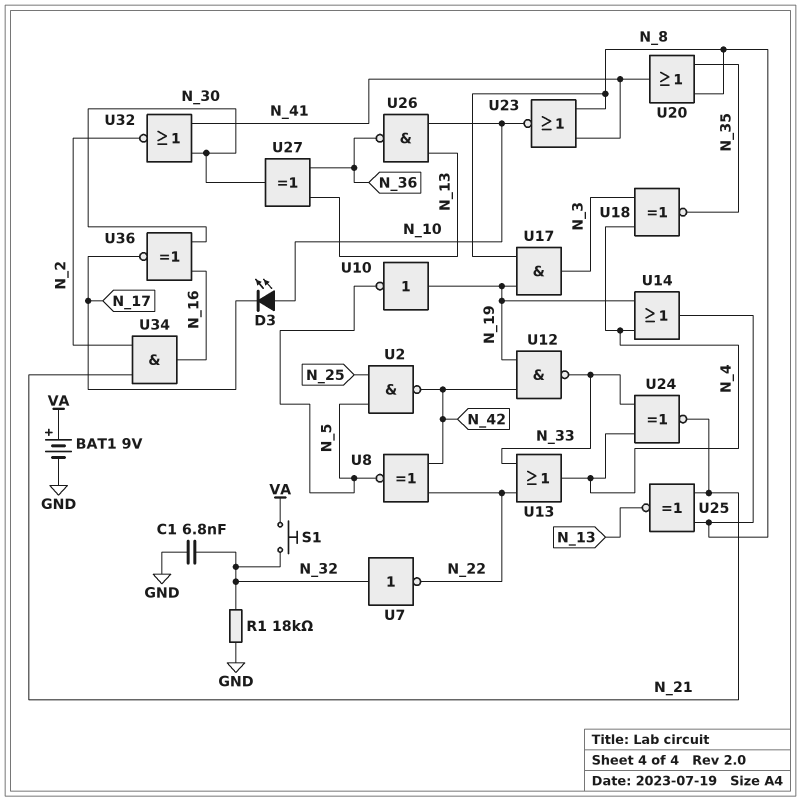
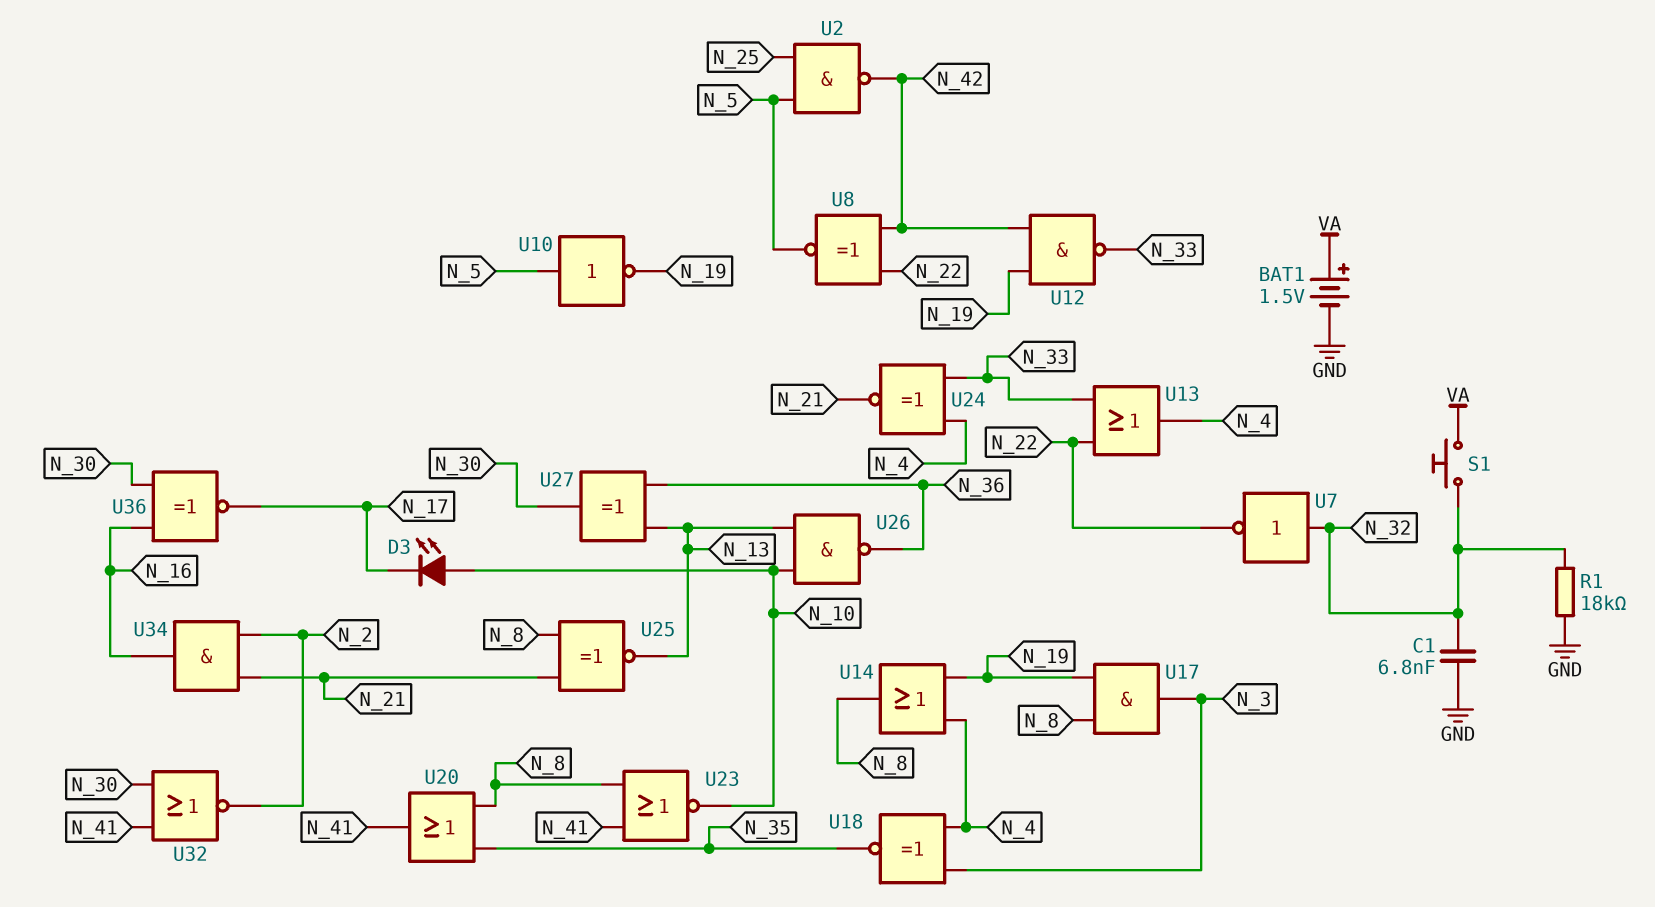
BAT1: 9V (plus VA, minus GND) -> 1.5V (plus VA, minus GND)
U10: NOT (in N_19, out N_5) -> NOT (in N_5, out N_19)

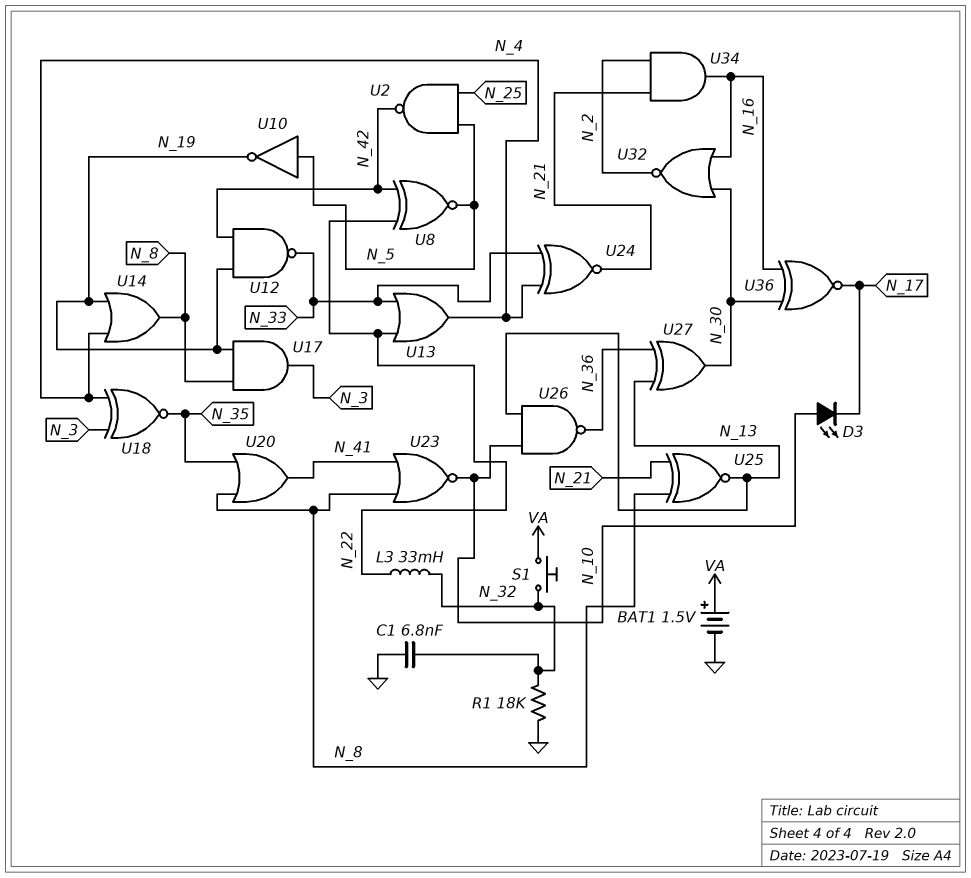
L3: none -> 33mH (N_22, N_32)
U7: NOT (in N_32, out N_22) -> none
U32: NOR (in N_30, in N_41, out N_2) -> NOR (in N_16, in N_30, out N_2)

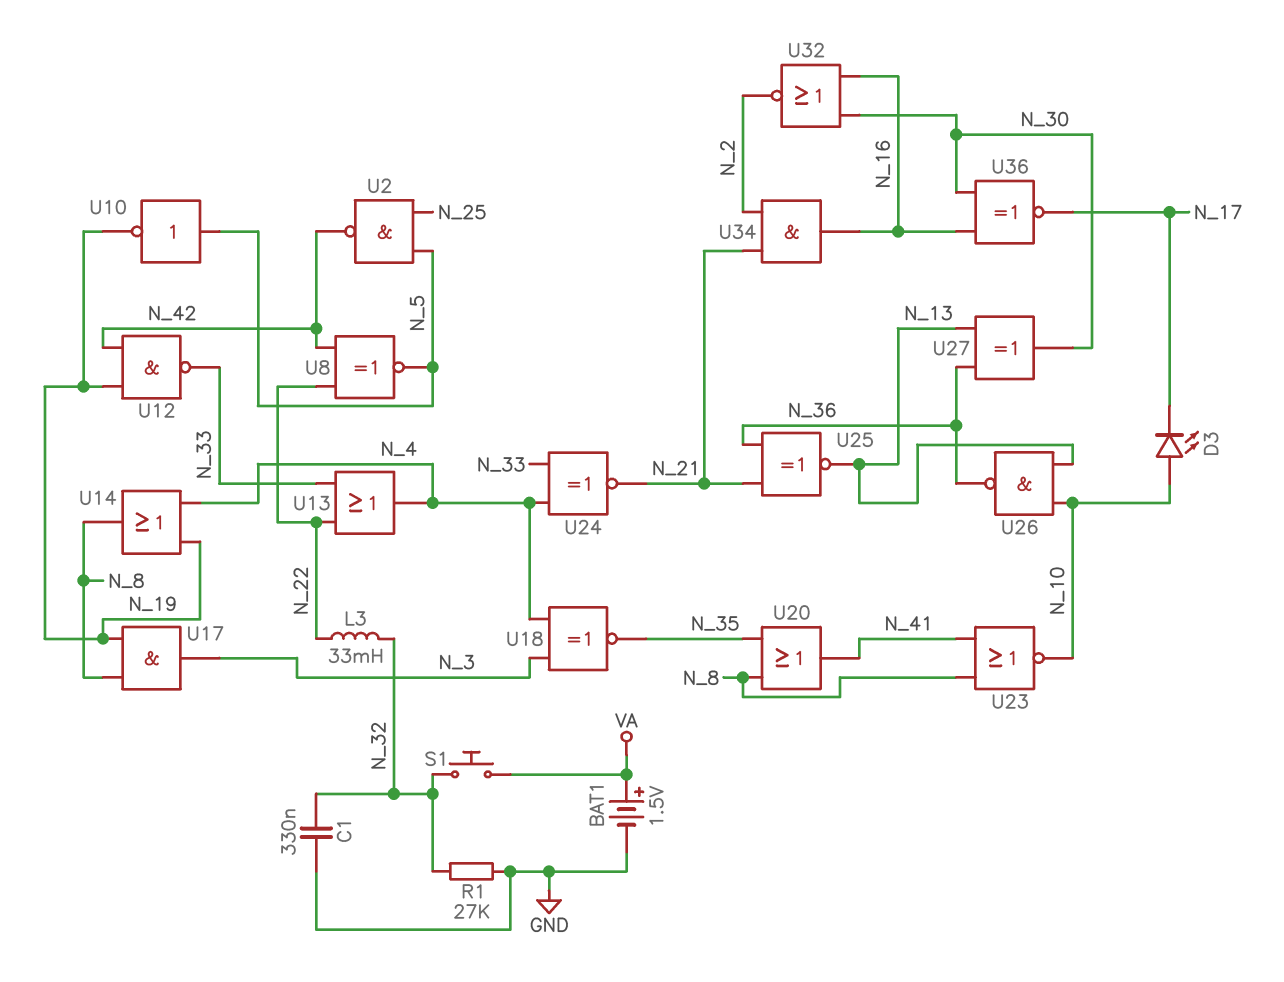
C1: 6.8nF (GND, N_32) -> 330nF (GND, N_32)
R1: 18k (GND, N_32) -> 27k (GND, N_32)
U25: XNOR (in N_8, in N_21, out N_13) -> XNOR (in N_21, in N_36, out N_13)

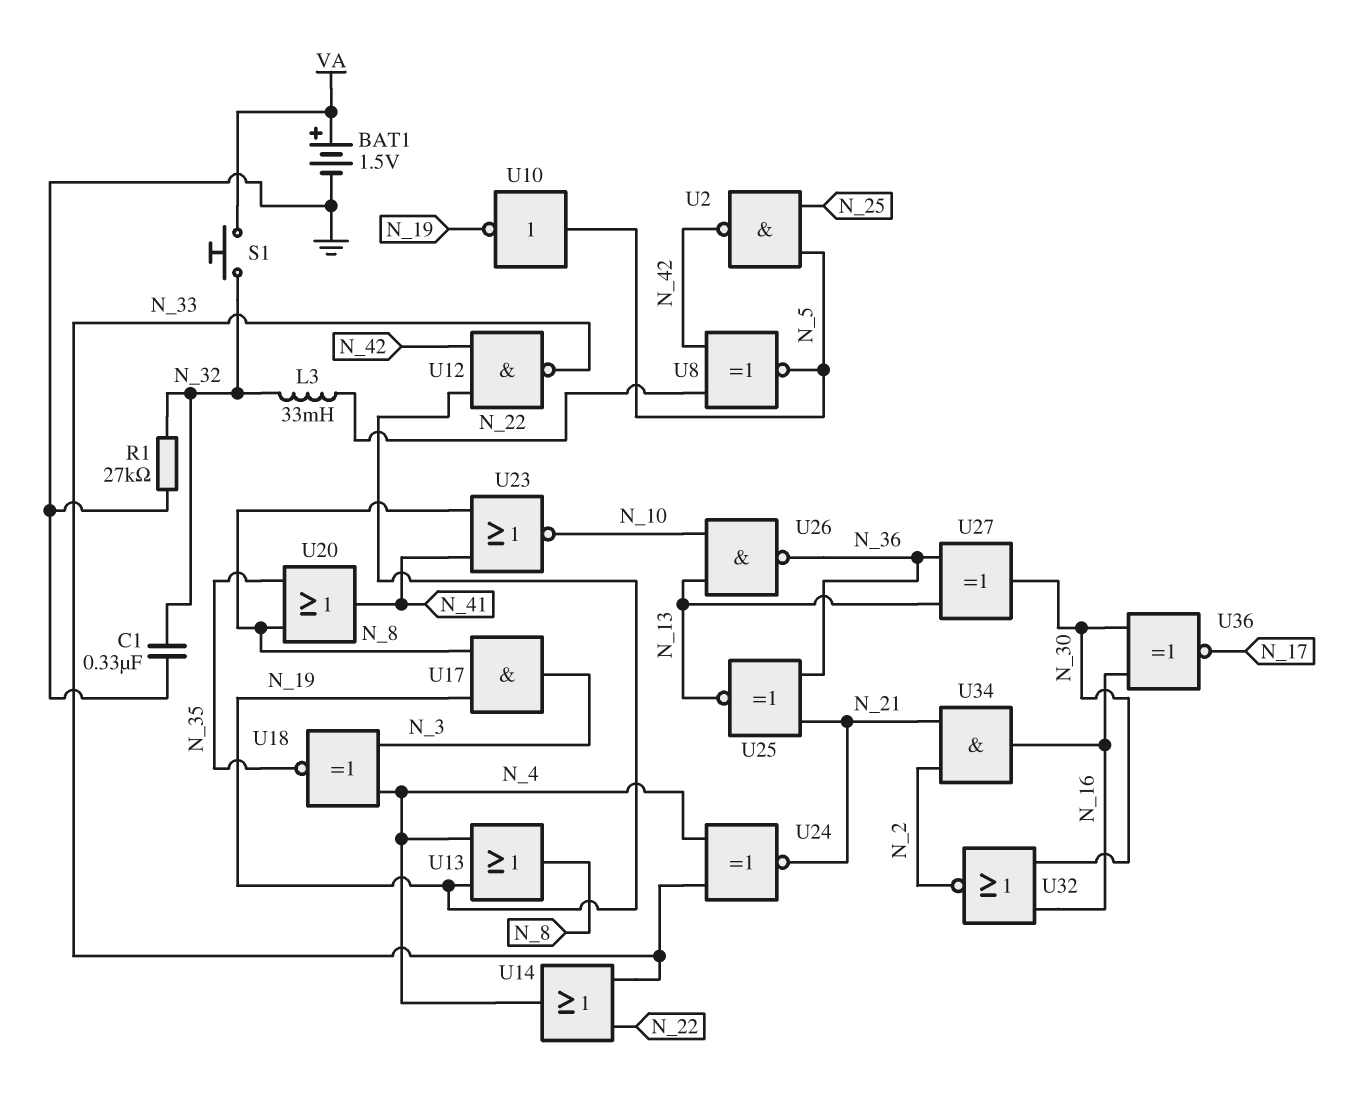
D3: LED (A N_10, K N_17) -> none
U13: OR (in N_22, in N_33, out N_4) -> OR (in N_4, in N_19, out N_8)
U14: OR (in N_4, in N_19, out N_8) -> OR (in N_22, in N_33, out N_4)

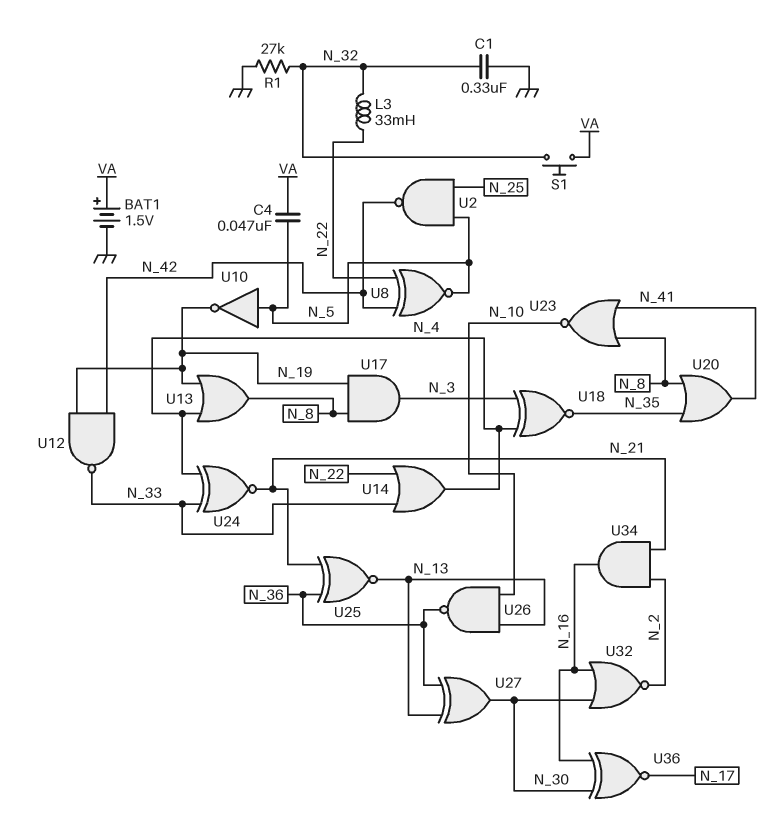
C4: none -> 47nF (N_5, VA)

